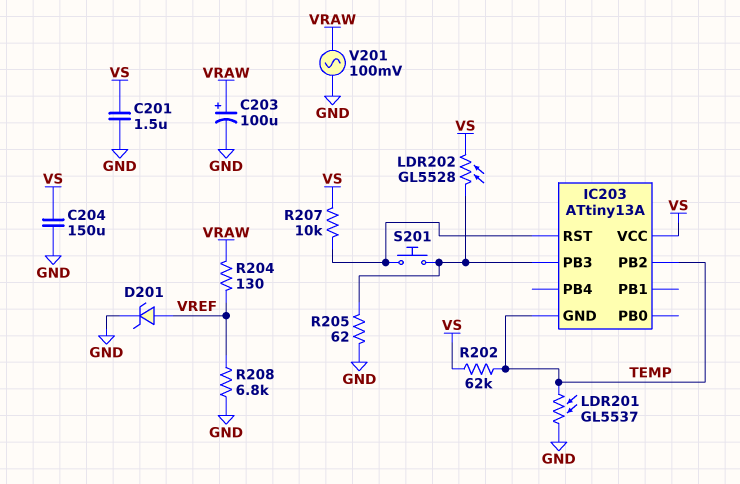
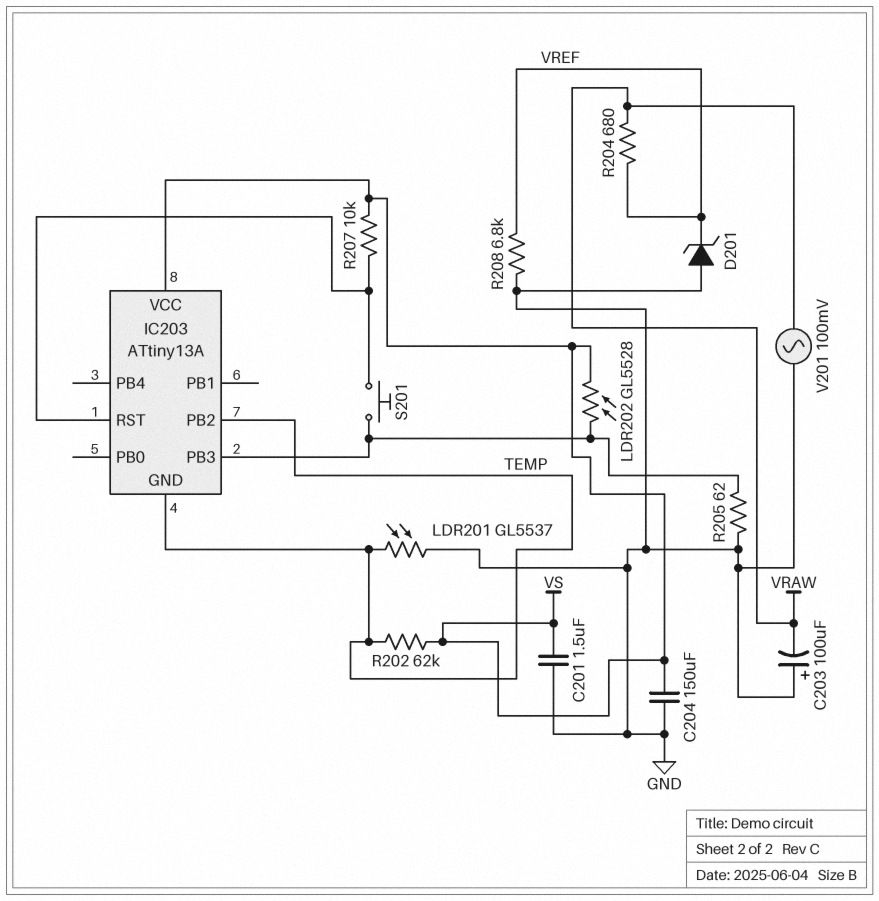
C203: 100uF (plus VRAW, minus GND) -> 100uF (plus GND, minus VRAW)
D201: zener (A VREF, K GND) -> zener (A GND, K VREF)
R204: 130 (VRAW, VREF) -> 680 (VRAW, VREF)

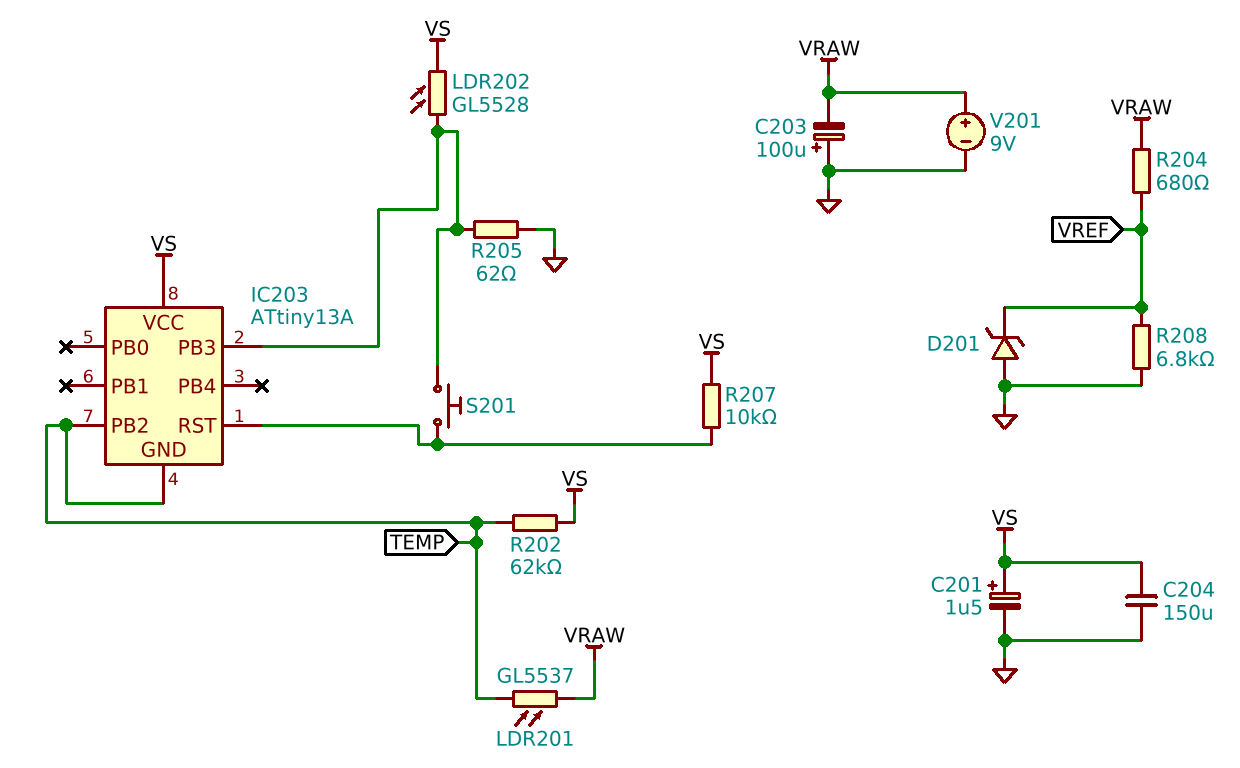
C201: 1.5uF (GND, VS) -> 1.5uF (plus VS, minus GND)
LDR201: GL5537 (GND, TEMP) -> GL5537 (TEMP, VRAW)
V201: AC 100mV (GND, VRAW) -> 9V (plus VRAW, minus GND)

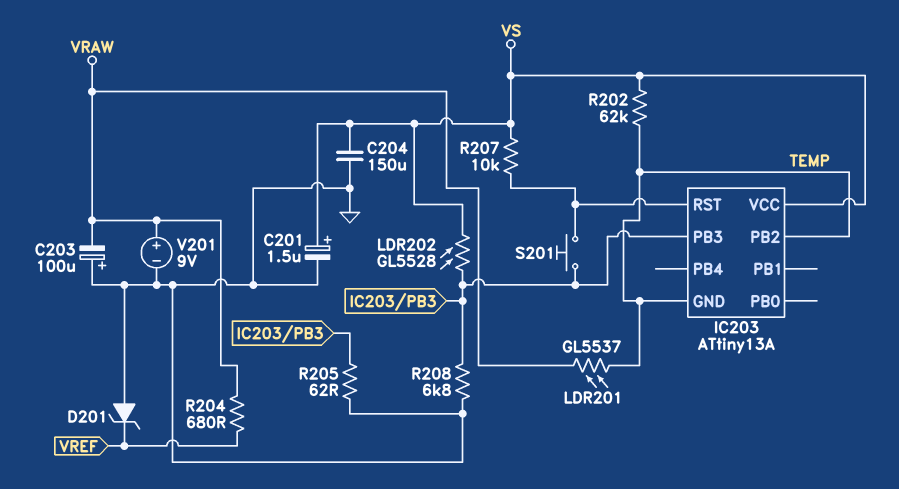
R208: 6.8k (GND, VREF) -> 6.8k (GND, IC203/PB3)

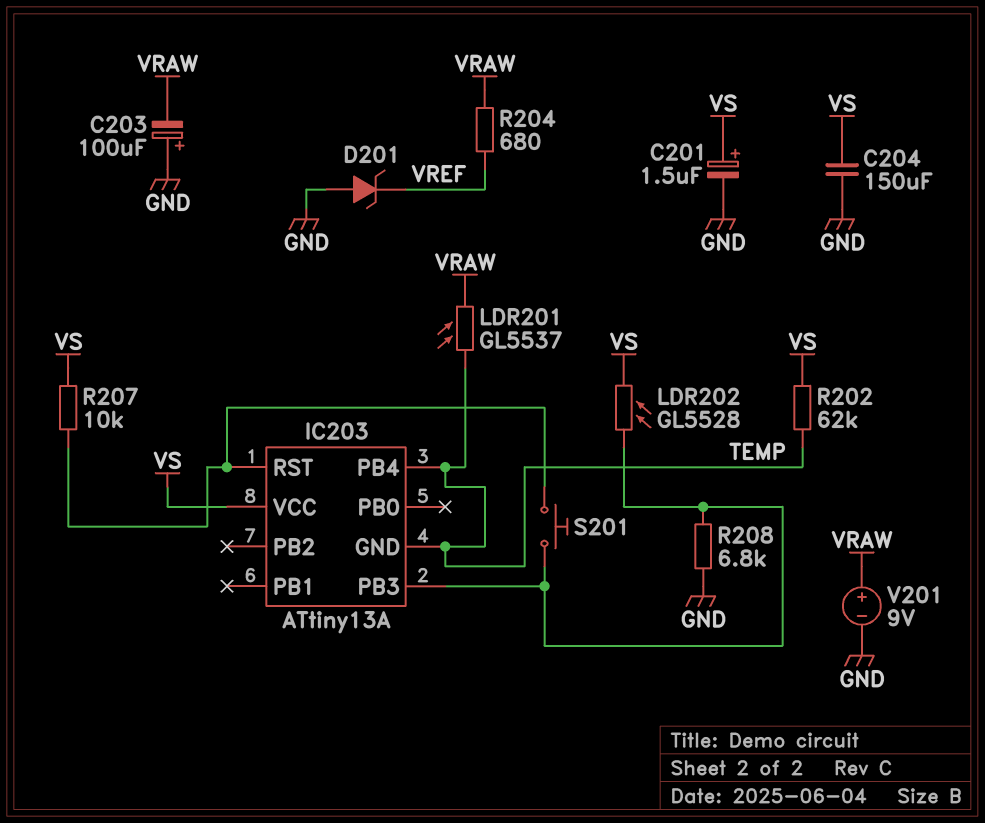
IC203 pin PB2: TEMP -> none
IC203 pin PB4: none -> TEMP
R205: 62 (GND, IC203/PB3) -> none

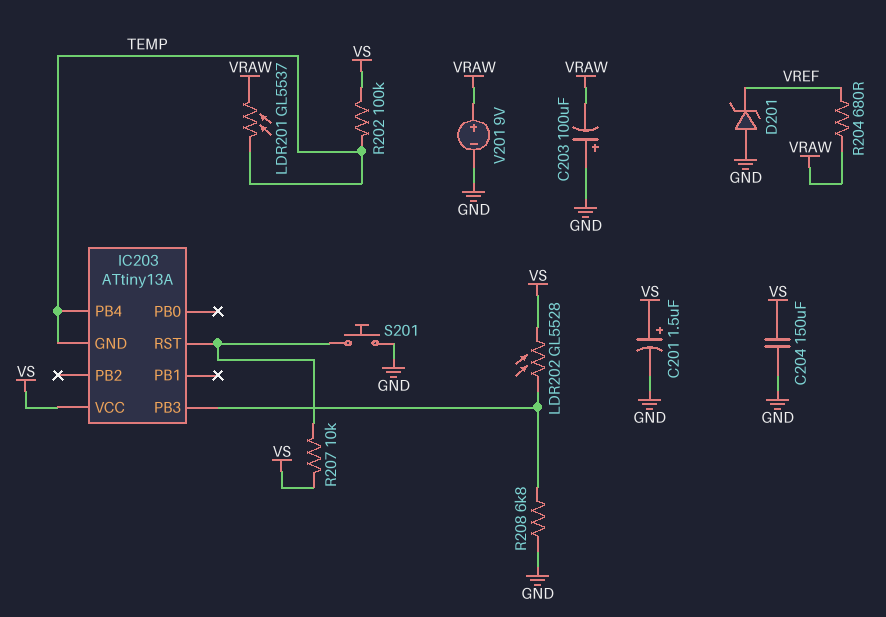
R202: 62k (TEMP, VS) -> 100k (TEMP, VS)
S201: button (IC203/PB3, IC203/RST) -> button (GND, IC203/RST)

